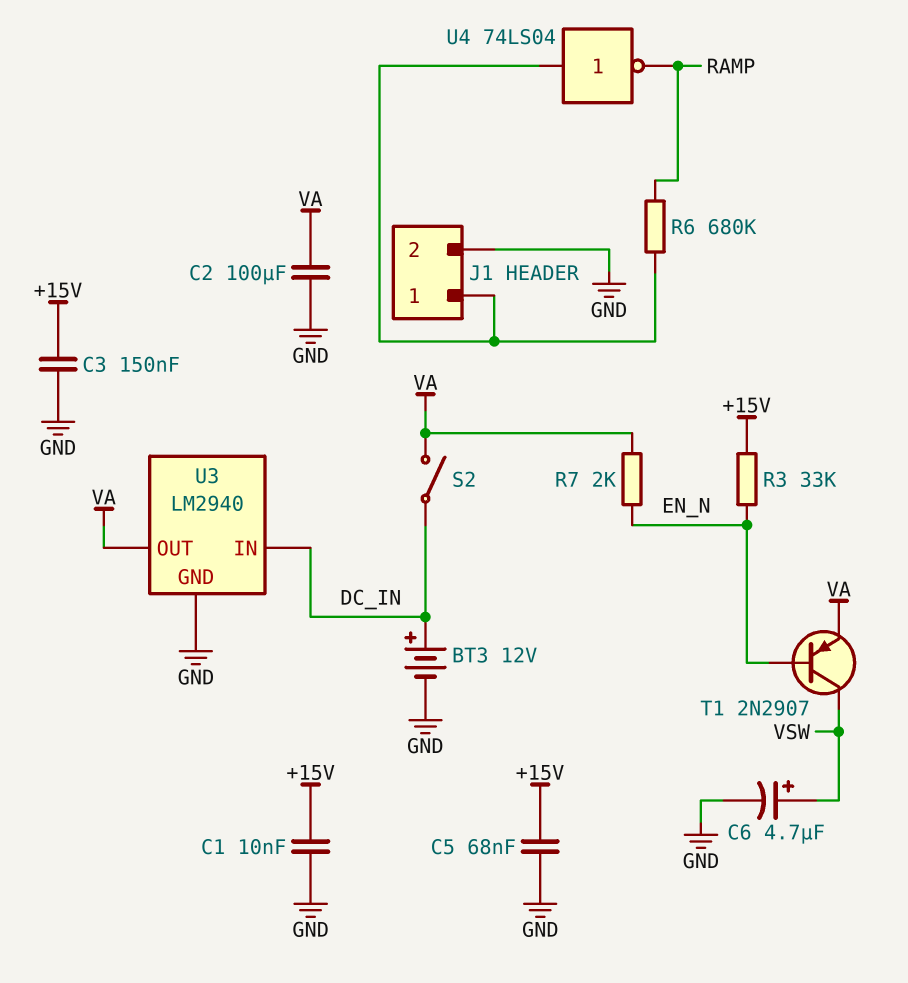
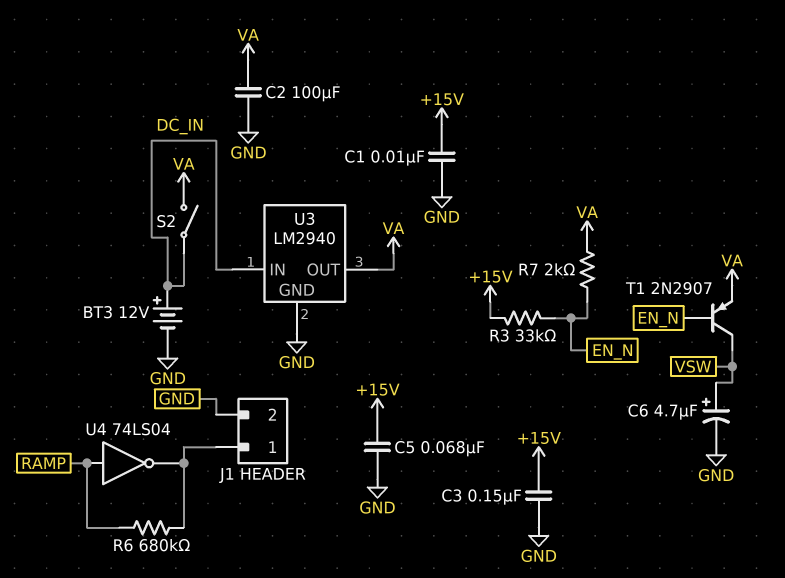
U4: NOT 74LS04 (in J1/1, out RAMP) -> NOT 74LS04 (in RAMP, out J1/1)

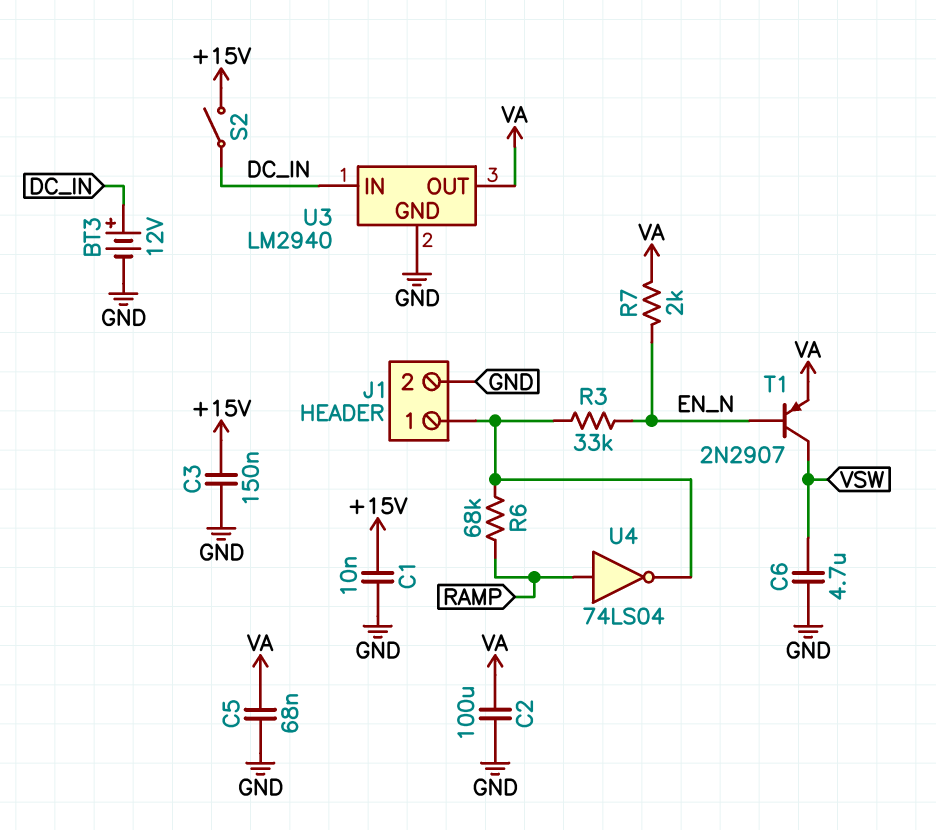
C5: 68nF (+15V, GND) -> 68nF (GND, VA)
C6: 4.7uF (plus VSW, minus GND) -> 4.7uF (GND, VSW)
R3: 33k (+15V, EN_N) -> 33k (EN_N, J1/1)
R6: 680k (J1/1, RAMP) -> 68k (J1/1, RAMP)
S2: switch (DC_IN, VA) -> switch (+15V, DC_IN)

